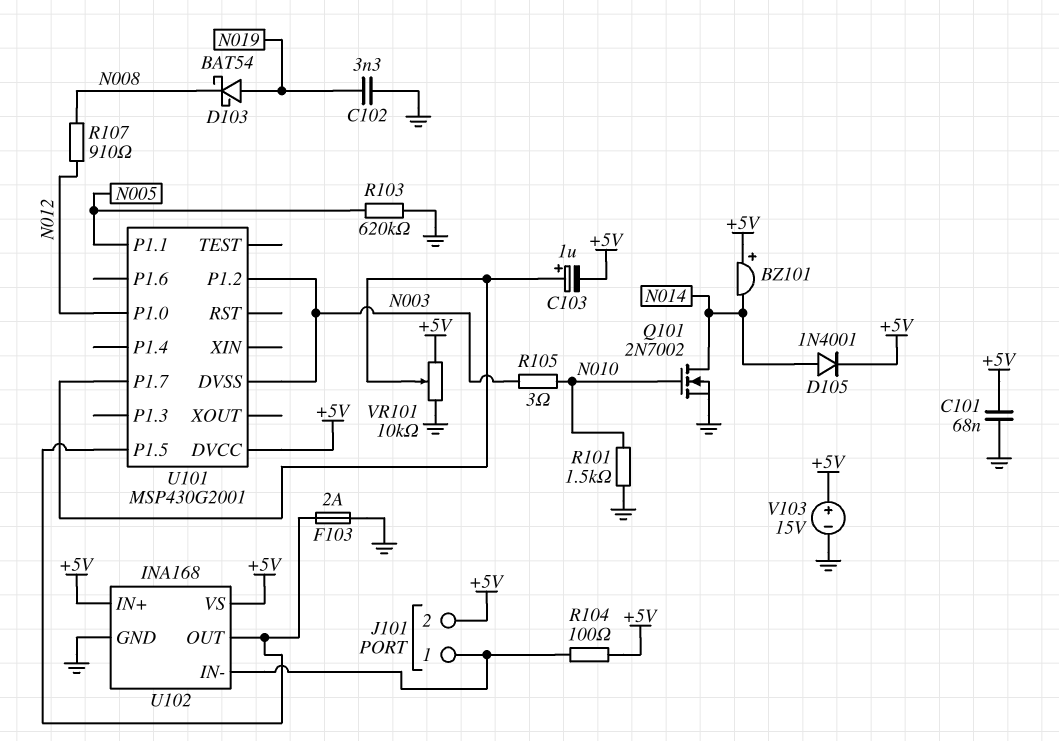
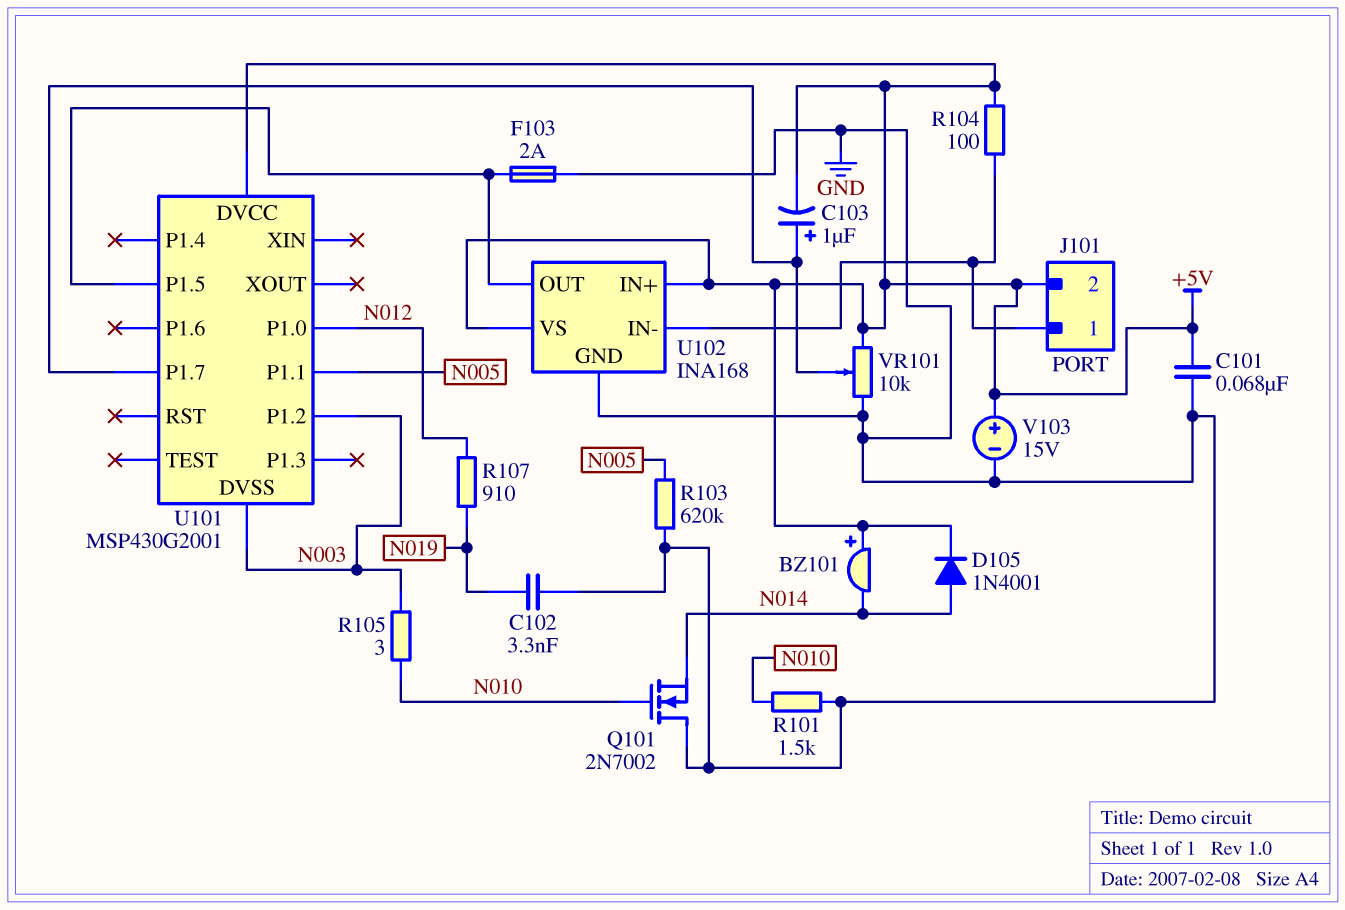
D103: schottky BAT54 (A N019, K N008) -> none
Q101: NMOS 2N7002 (G N010, D N014, S GND) -> NMOS 2N7002 (G N010, D GND, S N014)
R107: 910 (N008, N012) -> 910 (N012, N019)

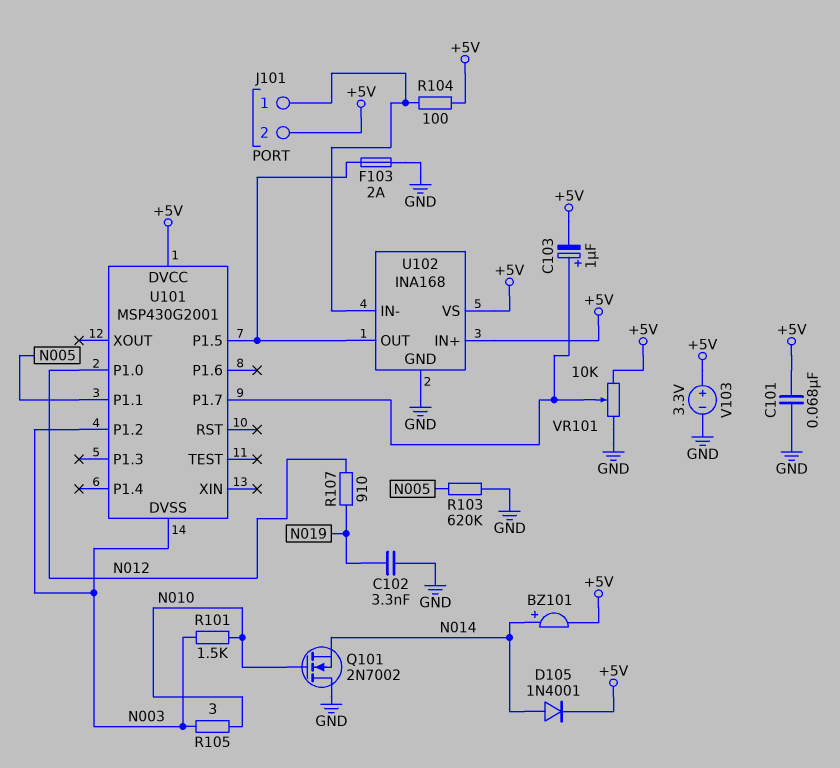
BZ101: buzzer (plus +5V, minus N014) -> buzzer (plus N014, minus +5V)
R101: 1.5k (GND, N010) -> 1.5k (N003, N010)
V103: 15V (plus +5V, minus GND) -> 3.3V (plus +5V, minus GND)

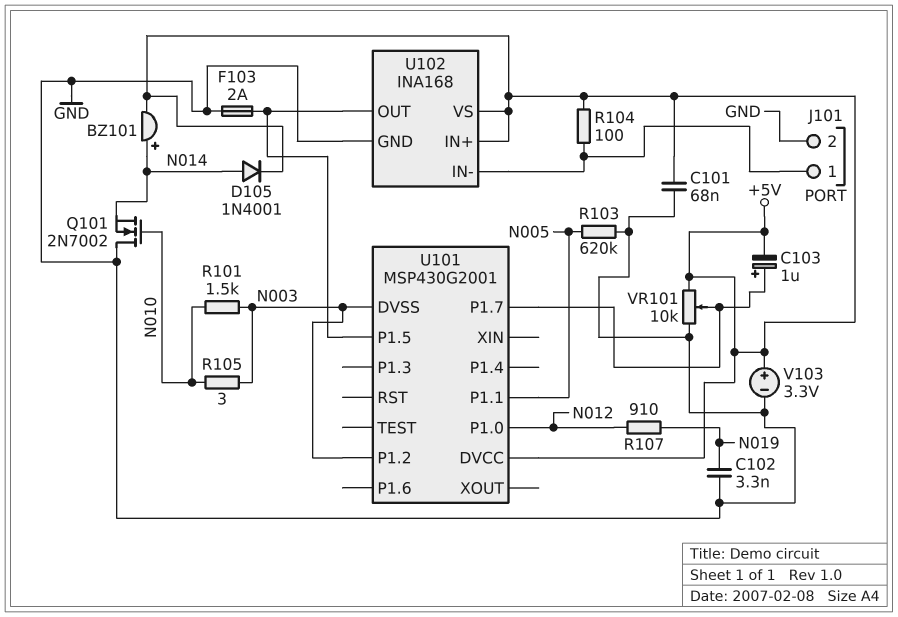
J101 pin 2: +5V -> GND

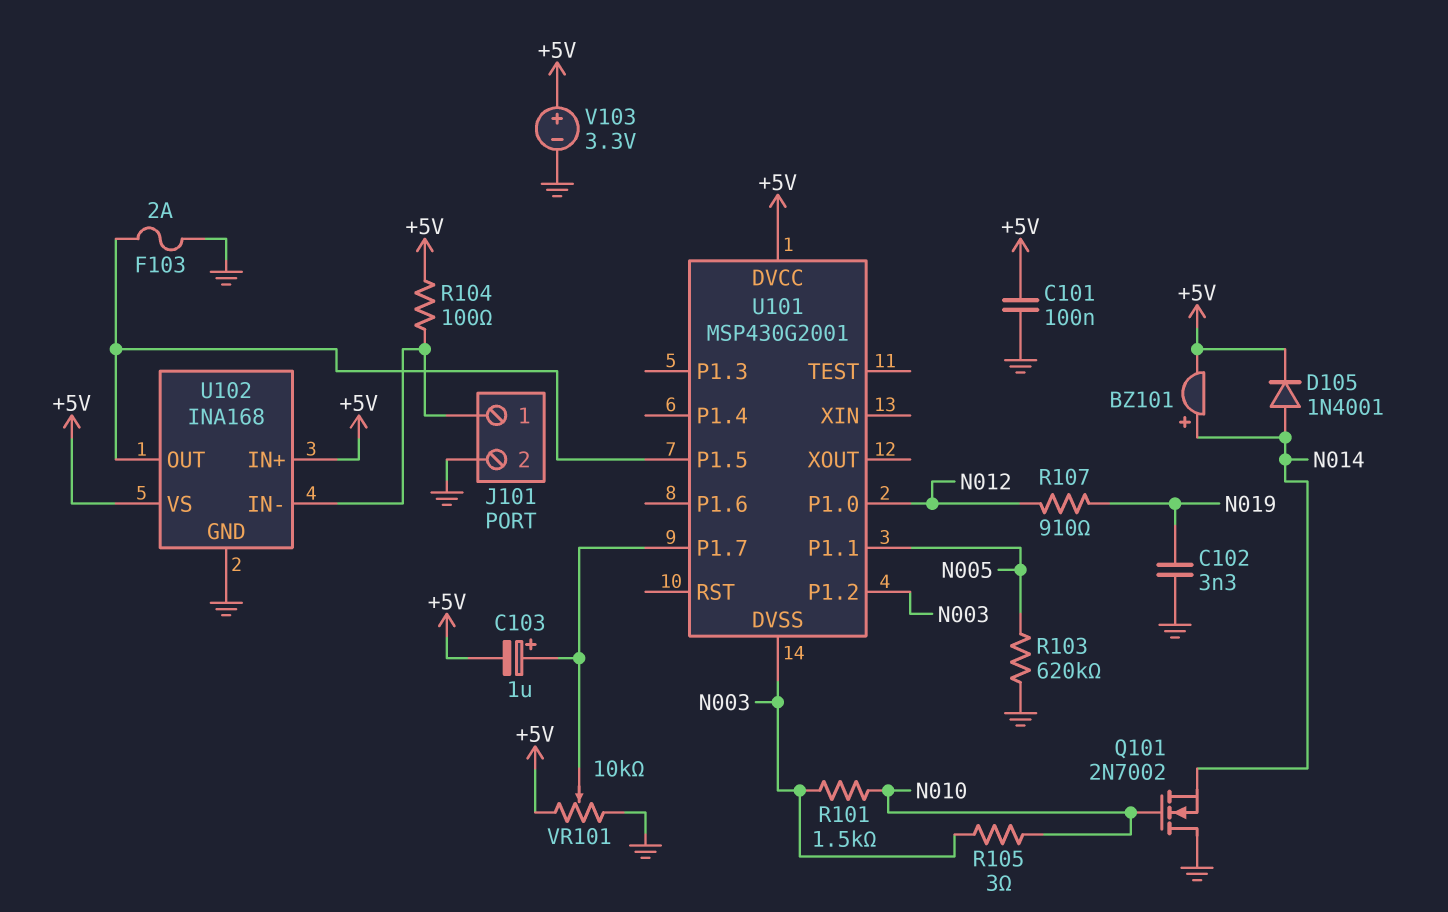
C101: 68nF (+5V, GND) -> 100nF (+5V, GND)

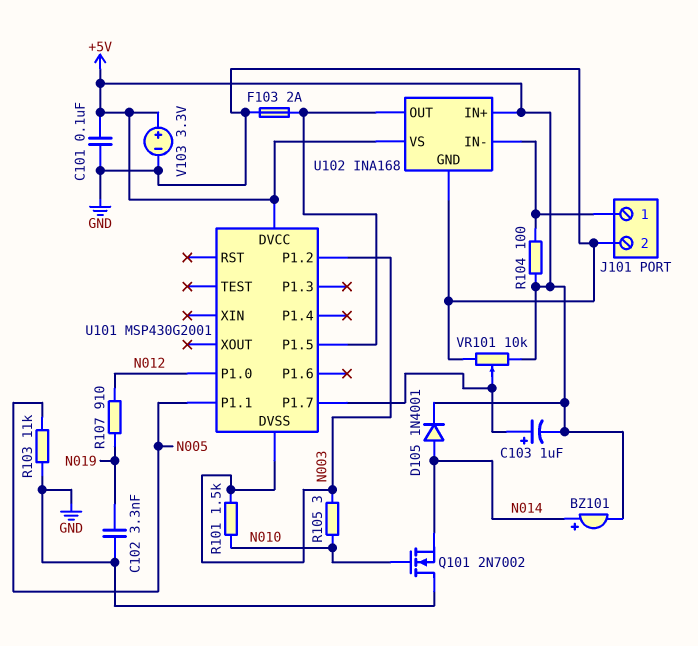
R103: 620k (GND, N005) -> 11k (GND, N005)

